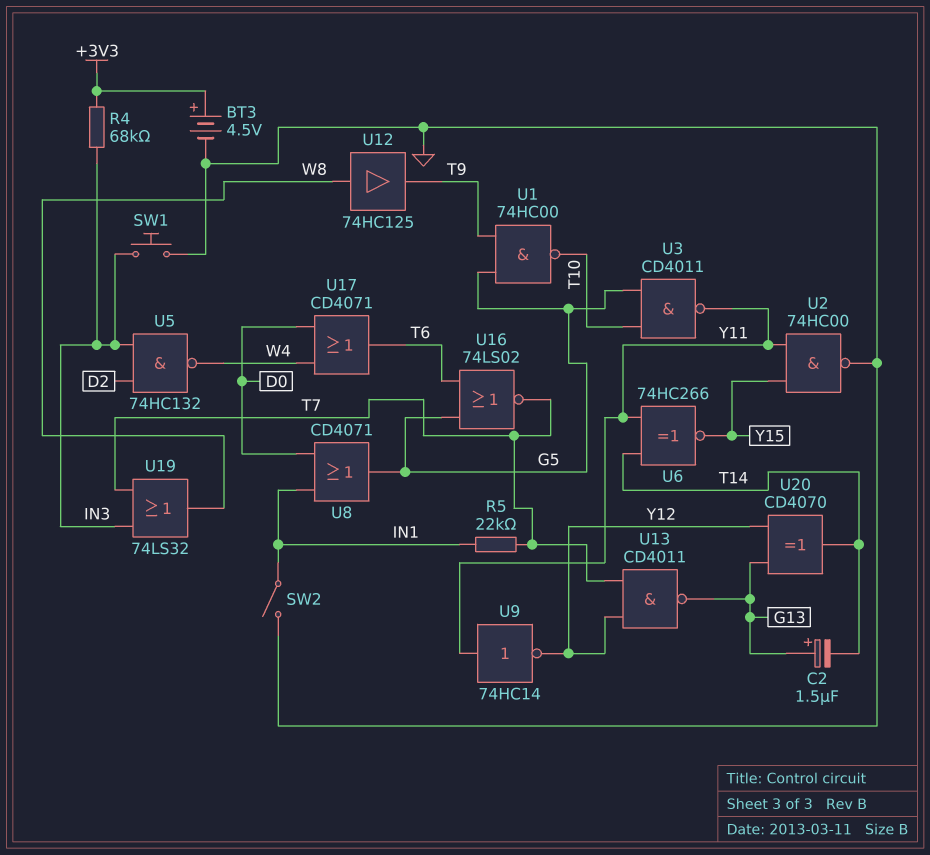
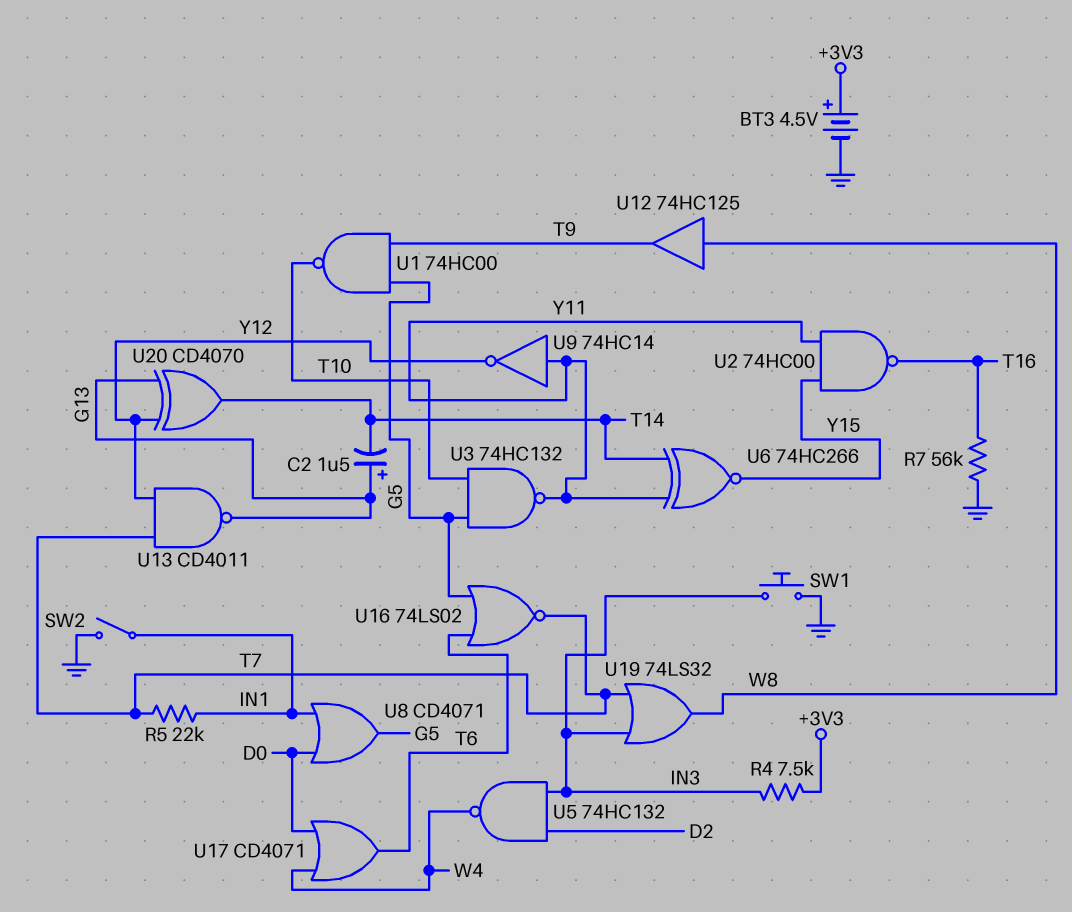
R4: 68k (+3V3, IN3) -> 7.5k (+3V3, IN3)
R7: none -> 56k (GND, T16)
U2: NAND 74HC00 (in Y11, in Y15, out GND) -> NAND 74HC00 (in Y11, in Y15, out T16)
U3: NAND CD4011 (in G5, in T10, out Y11) -> NAND 74HC132 (in G5, in T10, out Y11)

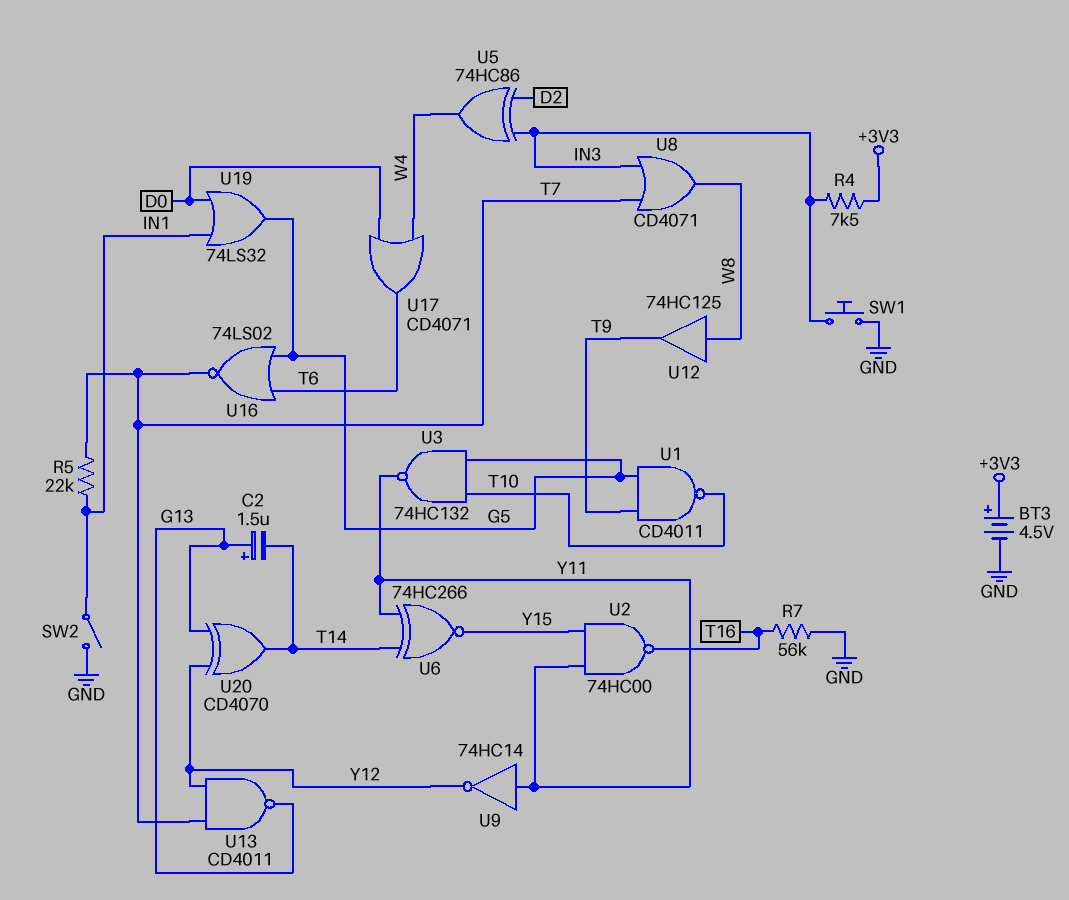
U1: NAND 74HC00 (in G5, in T9, out T10) -> NAND CD4011 (in G5, in T9, out T10)
U5: NAND 74HC132 (in D2, in IN3, out W4) -> XOR 74HC86 (in D2, in IN3, out W4)
U8: OR CD4071 (in D0, in IN1, out G5) -> OR CD4071 (in IN3, in T7, out W8)
U19: OR 74LS32 (in IN3, in T7, out W8) -> OR 74LS32 (in D0, in IN1, out G5)

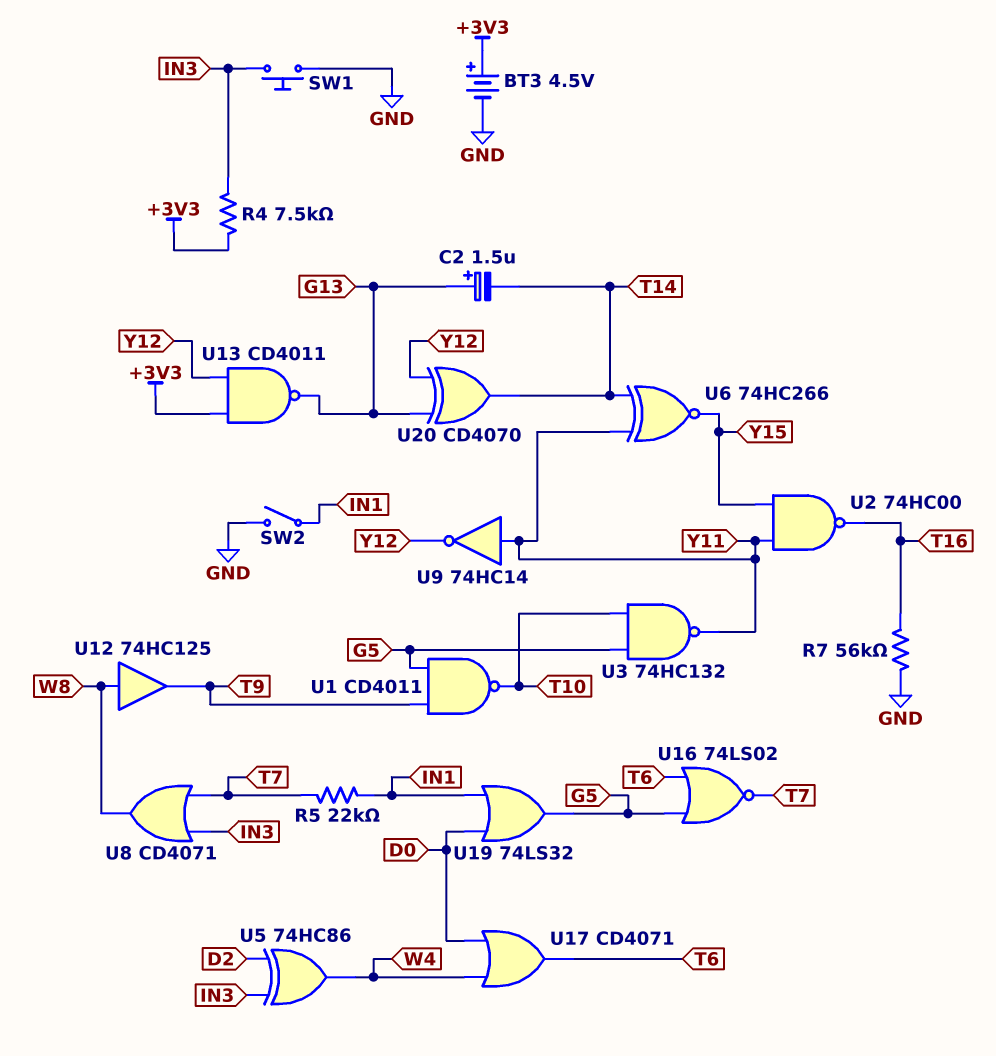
U13: NAND CD4011 (in T7, in Y12, out G13) -> NAND CD4011 (in +3V3, in Y12, out G13)

